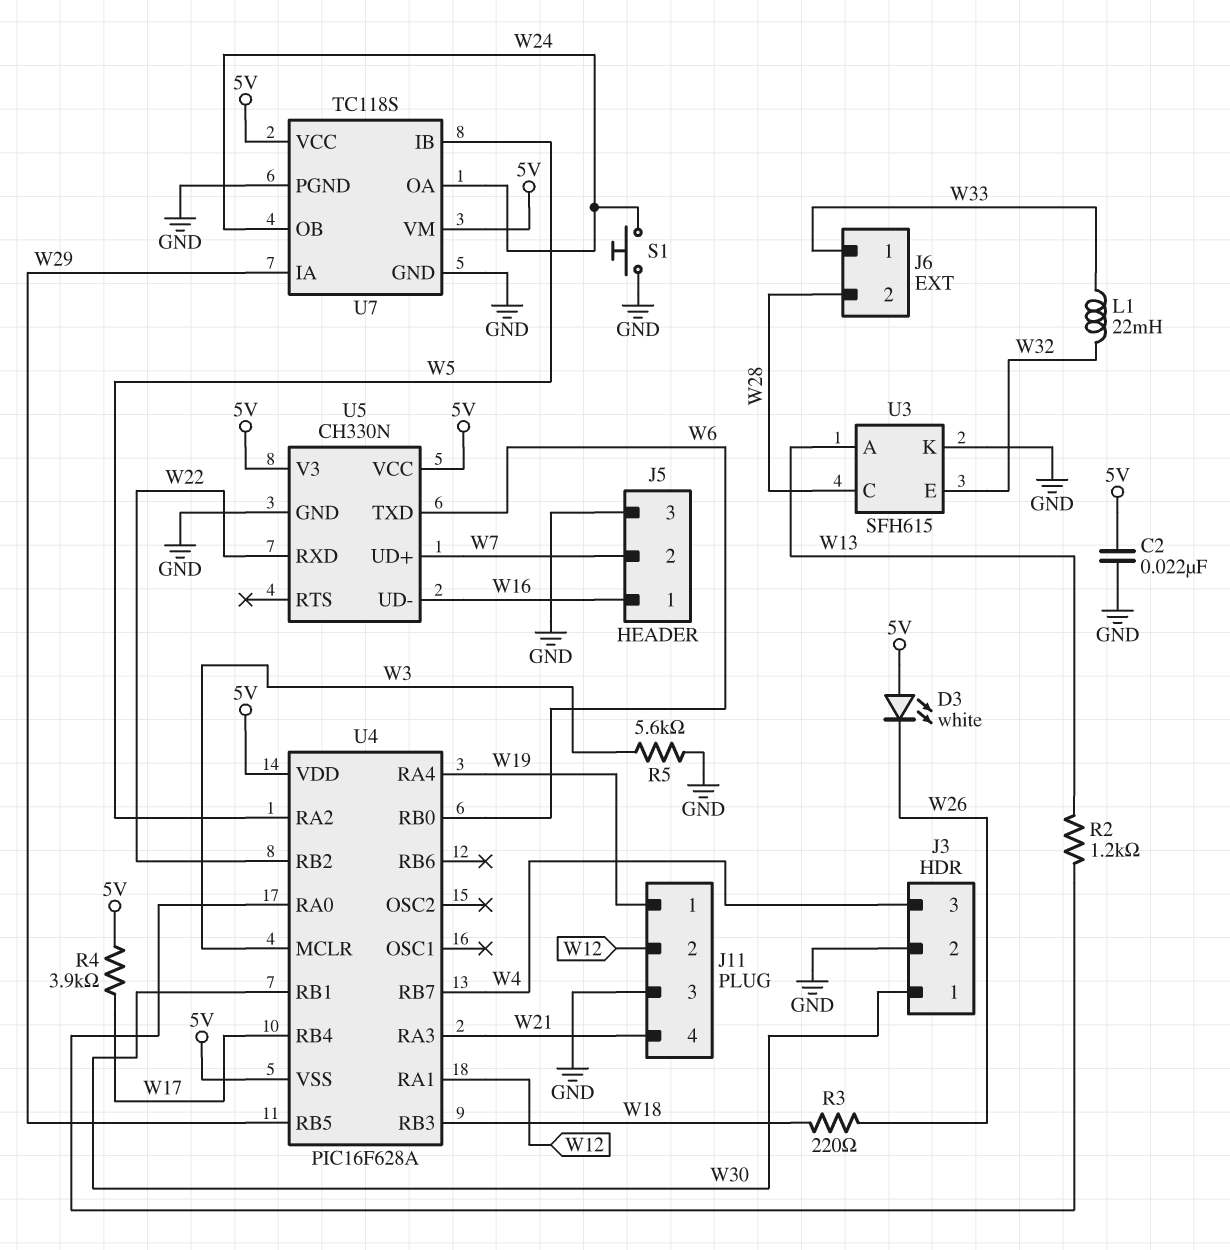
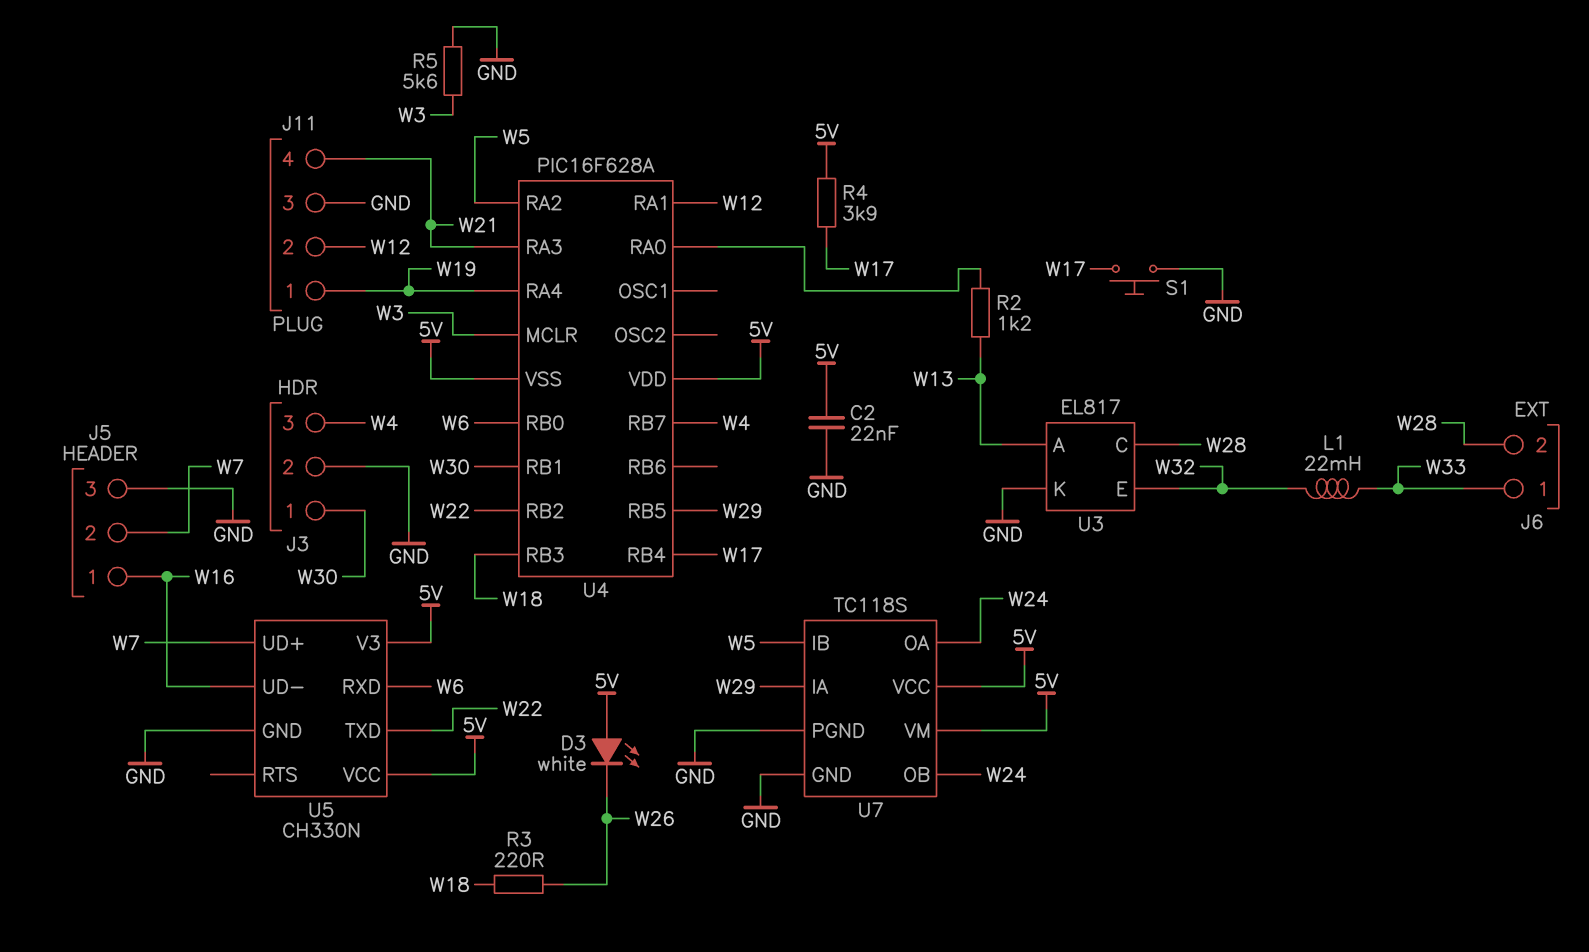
S1: button (GND, W24) -> button (GND, W17)
U3: SFH615 -> EL817
U5 pin RXD: W22 -> W6
U5 pin TXD: W6 -> W22

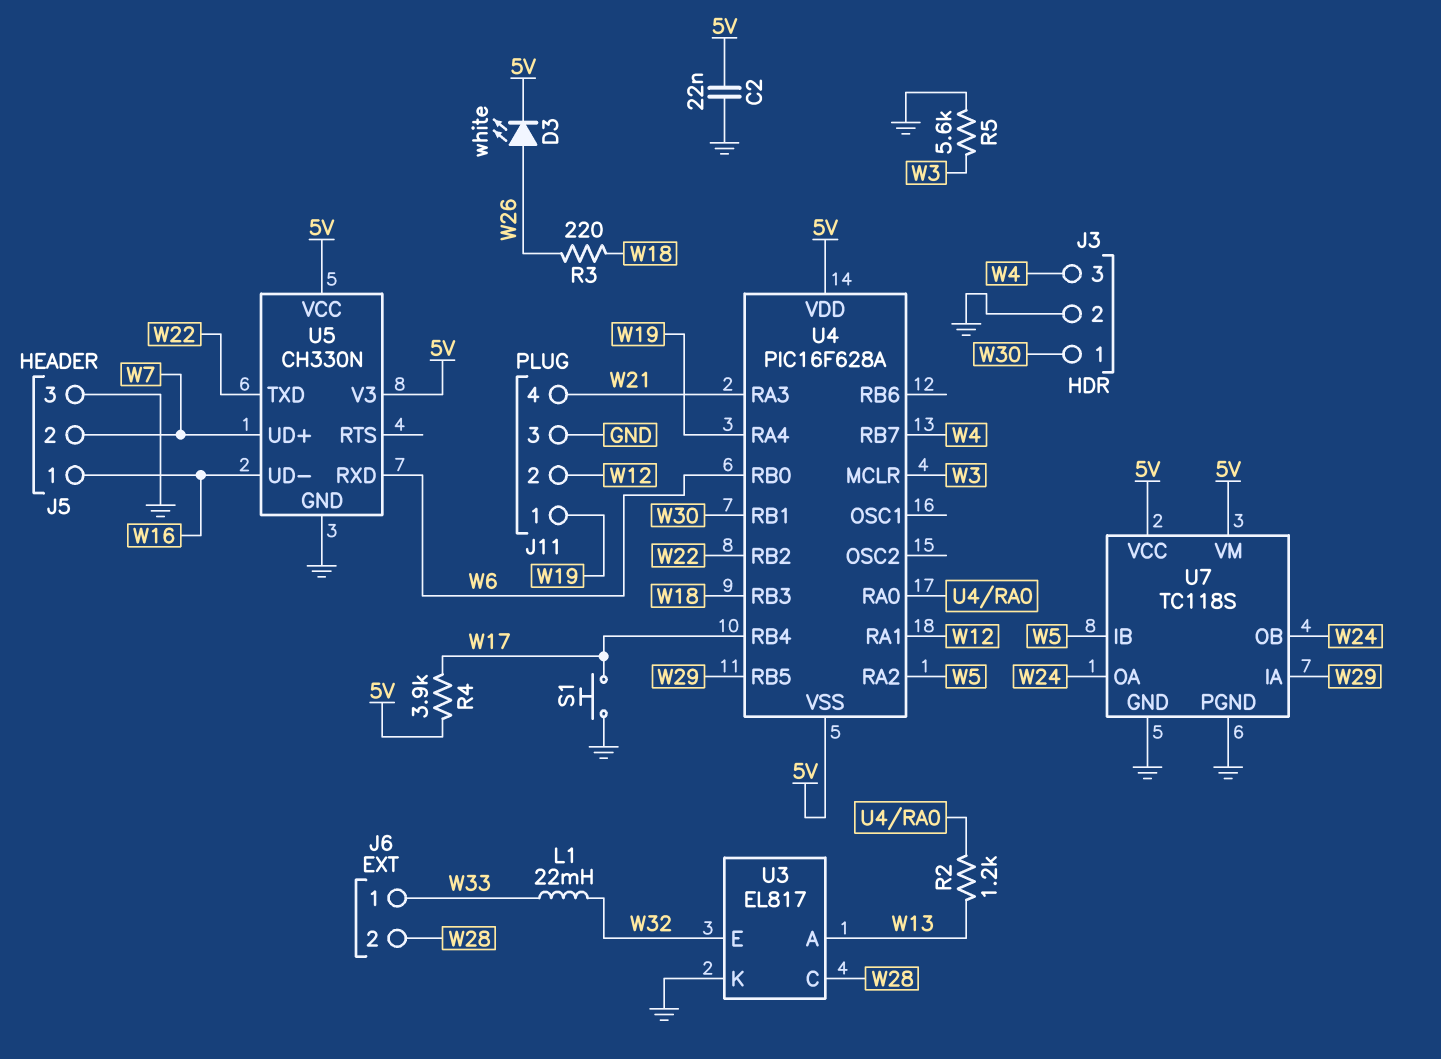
D3: LED white (A 5V, K W26) -> LED white (A W26, K 5V)

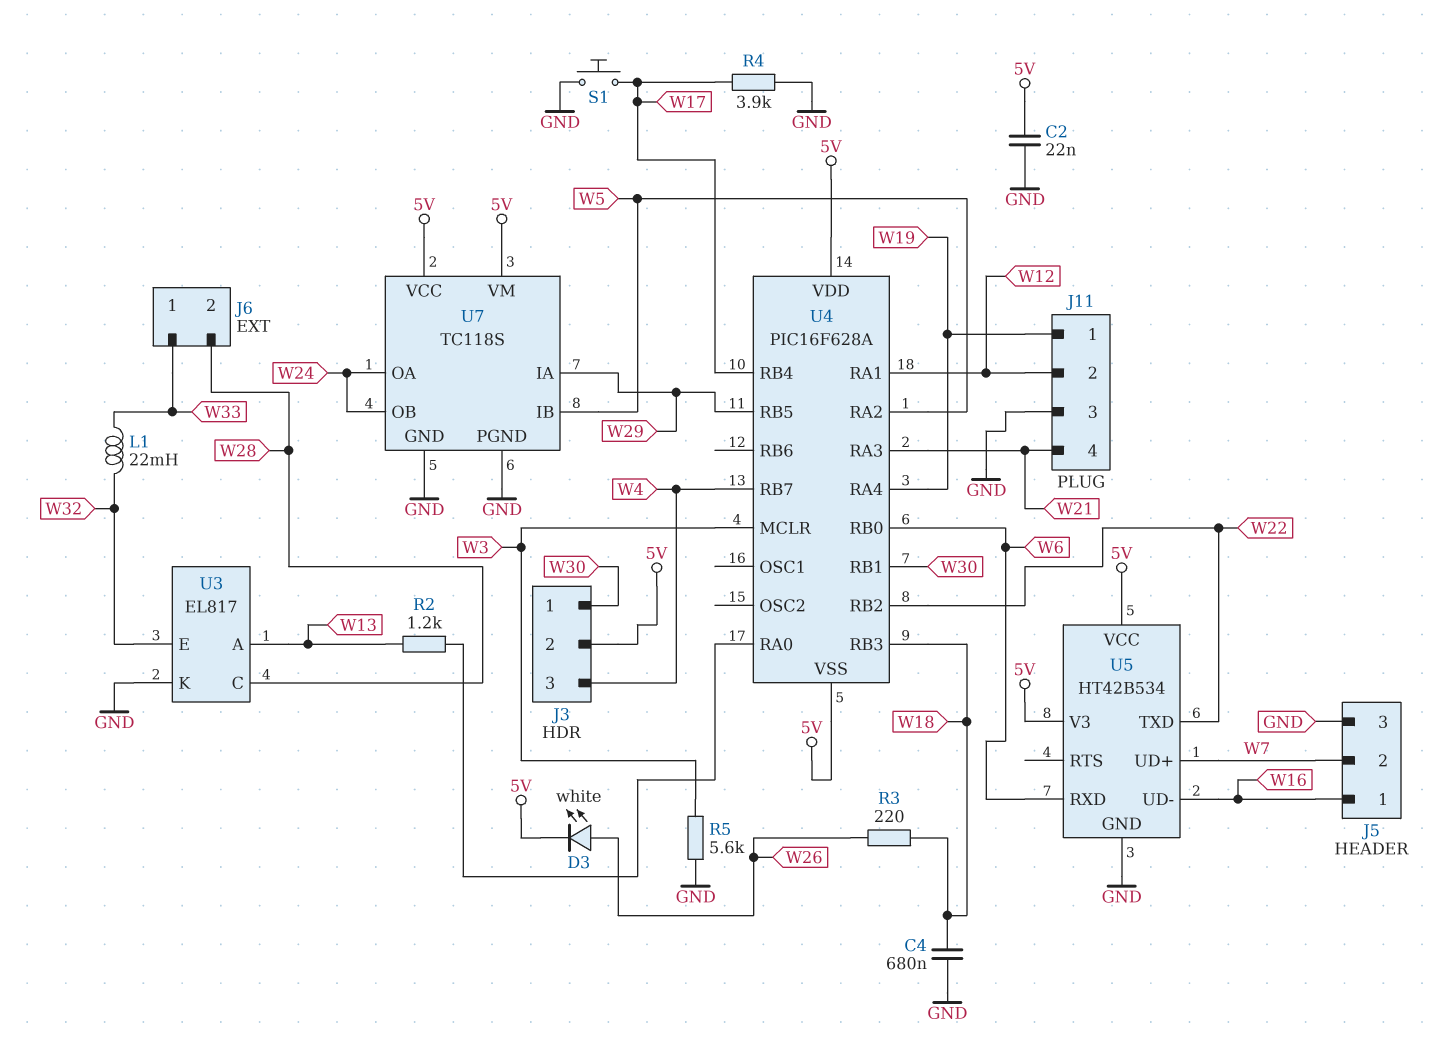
C4: none -> 680nF (GND, W18)
J3 pin 2: GND -> 5V
R4: 3.9k (5V, W17) -> 3.9k (GND, W17)
U5: CH330N -> HT42B534

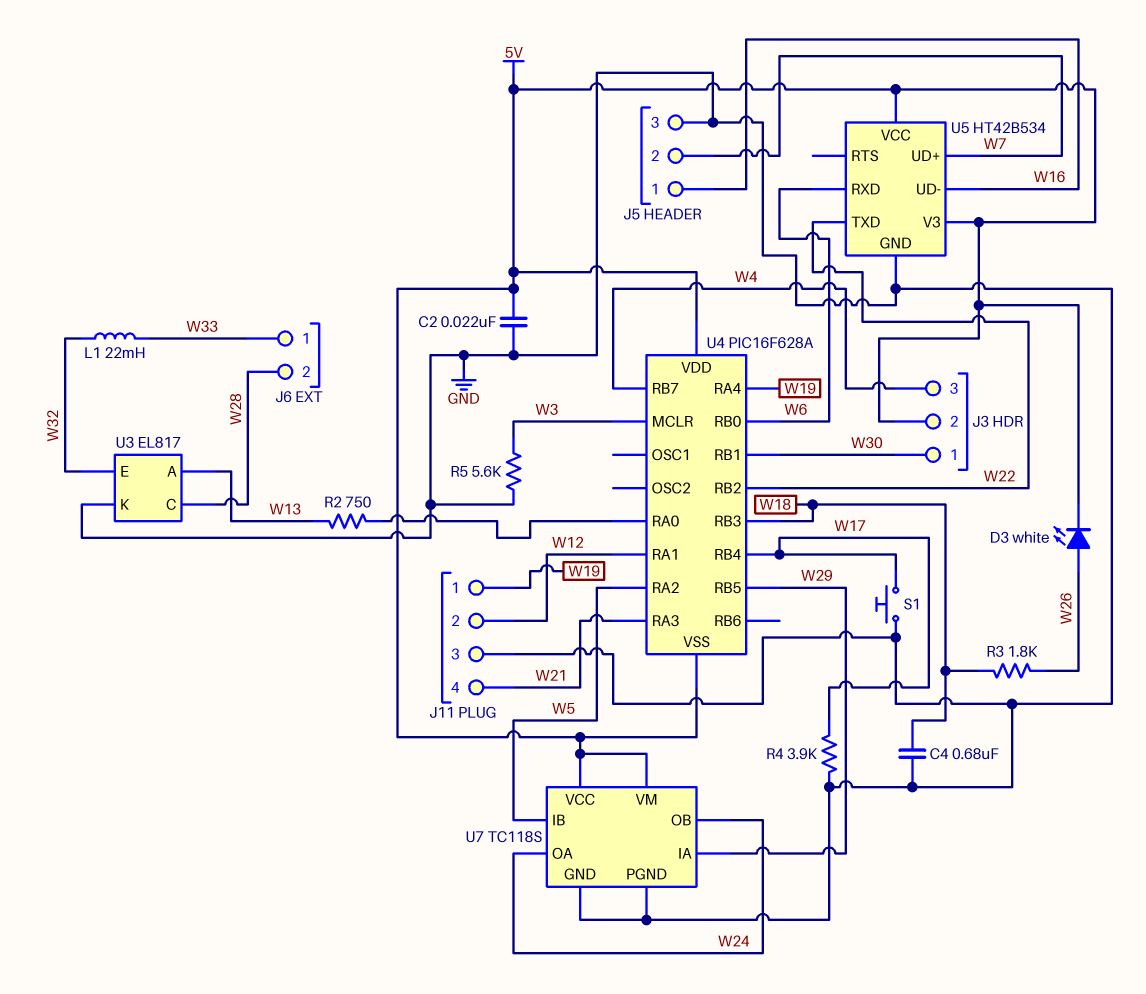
R2: 1.2k (U4/RA0, W13) -> 750 (U4/RA0, W13)
R3: 220 (W18, W26) -> 1.8k (W18, W26)

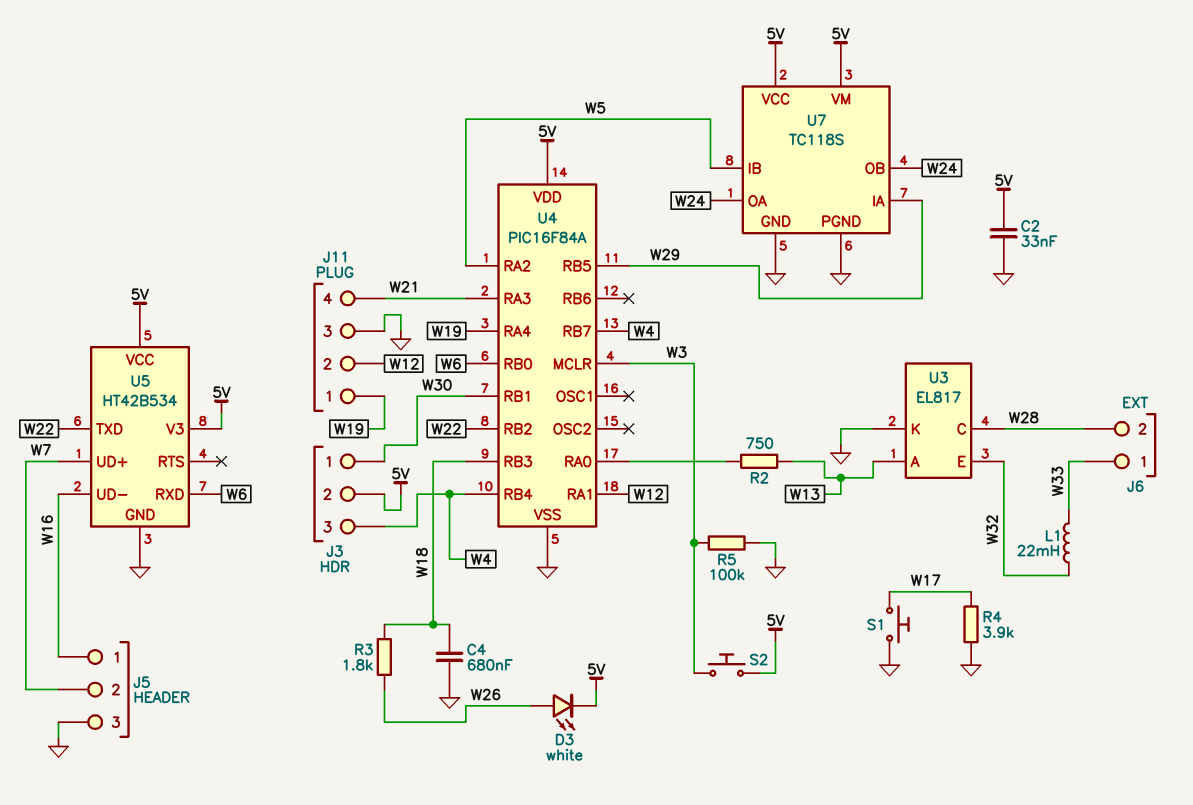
C2: 22nF (5V, GND) -> 33nF (5V, GND)
R5: 5.6k (GND, W3) -> 100k (GND, W3)
S2: none -> button (5V, W3)
U4: PIC16F628A -> PIC16F84A
U4 pin RB4: W17 -> W4
U4 pin VSS: 5V -> GND

